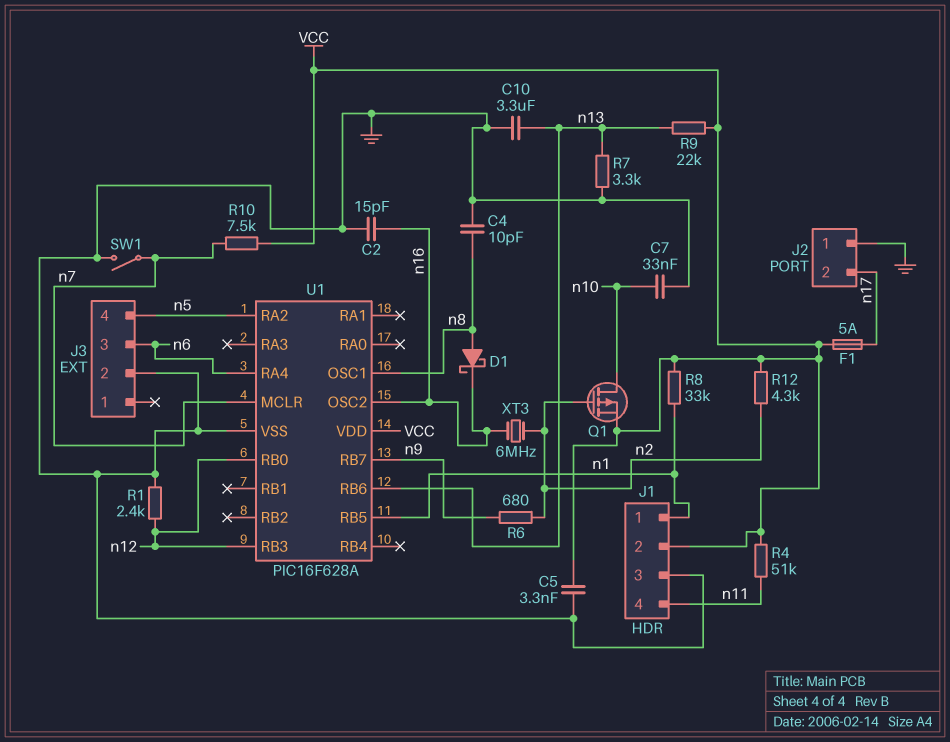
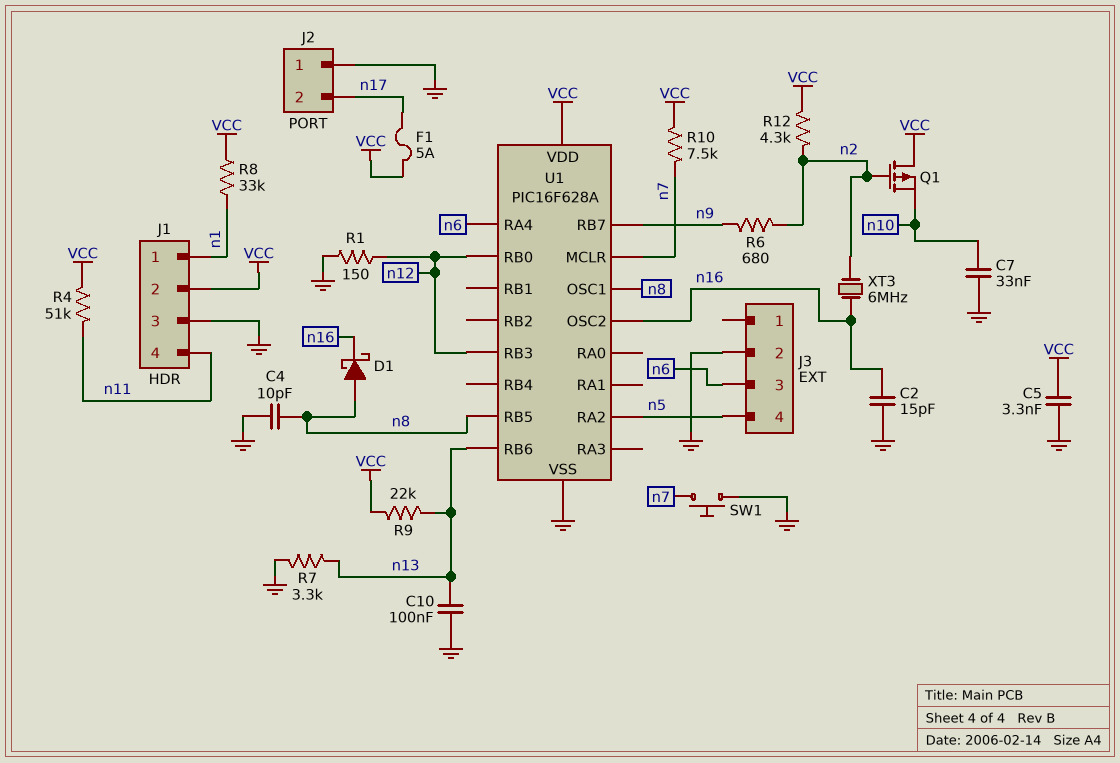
C10: 3.3uF (GND, n13) -> 100nF (GND, n13)
Q1: PMOS (G n2, D n10, S VCC) -> PMOS (G n2, D VCC, S n10)
R1: 2.4k (GND, n12) -> 150 (GND, n12)
SW1: switch (GND, n7) -> button (GND, n7)
U1 pin RB5: n1 -> n8

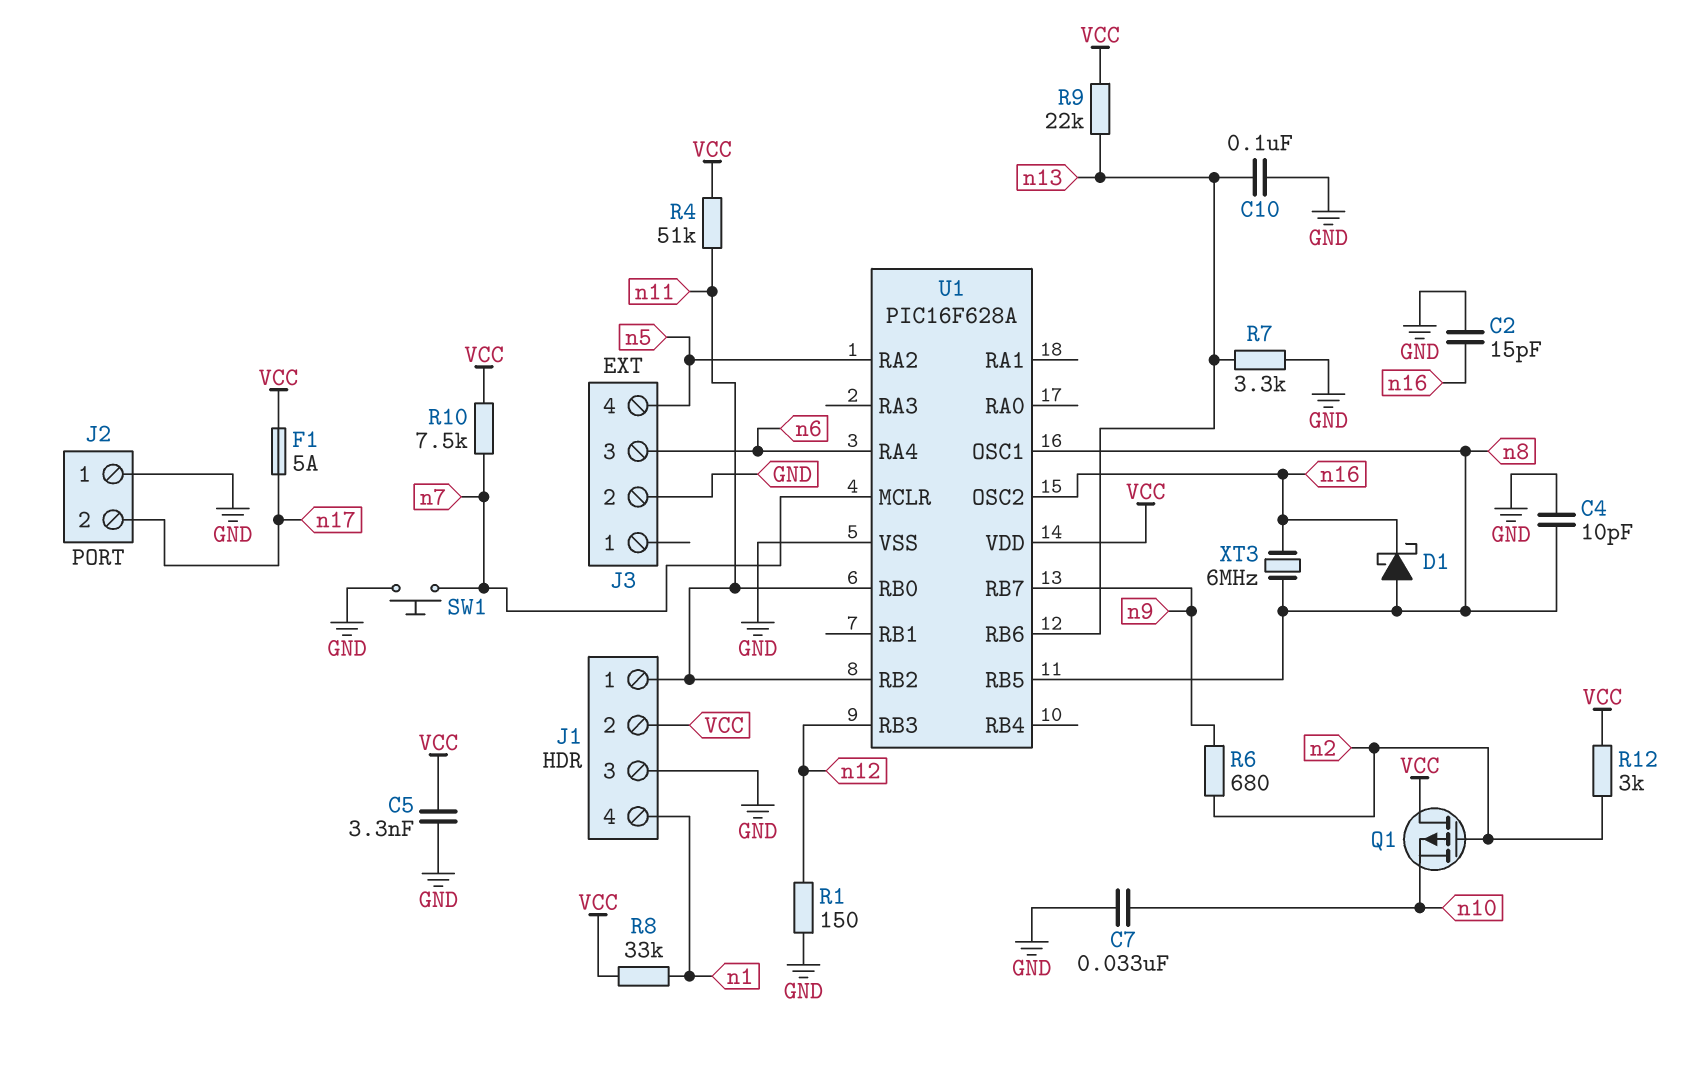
J1 pin 1: n1 -> n11
J1 pin 4: n11 -> n1
R12: 4.3k (VCC, n2) -> 3k (VCC, n2)
U1 pin RB0: n12 -> n11
U1 pin RB2: none -> n11
XT3: 6MHz (n2, n16) -> 6MHz (n8, n16)

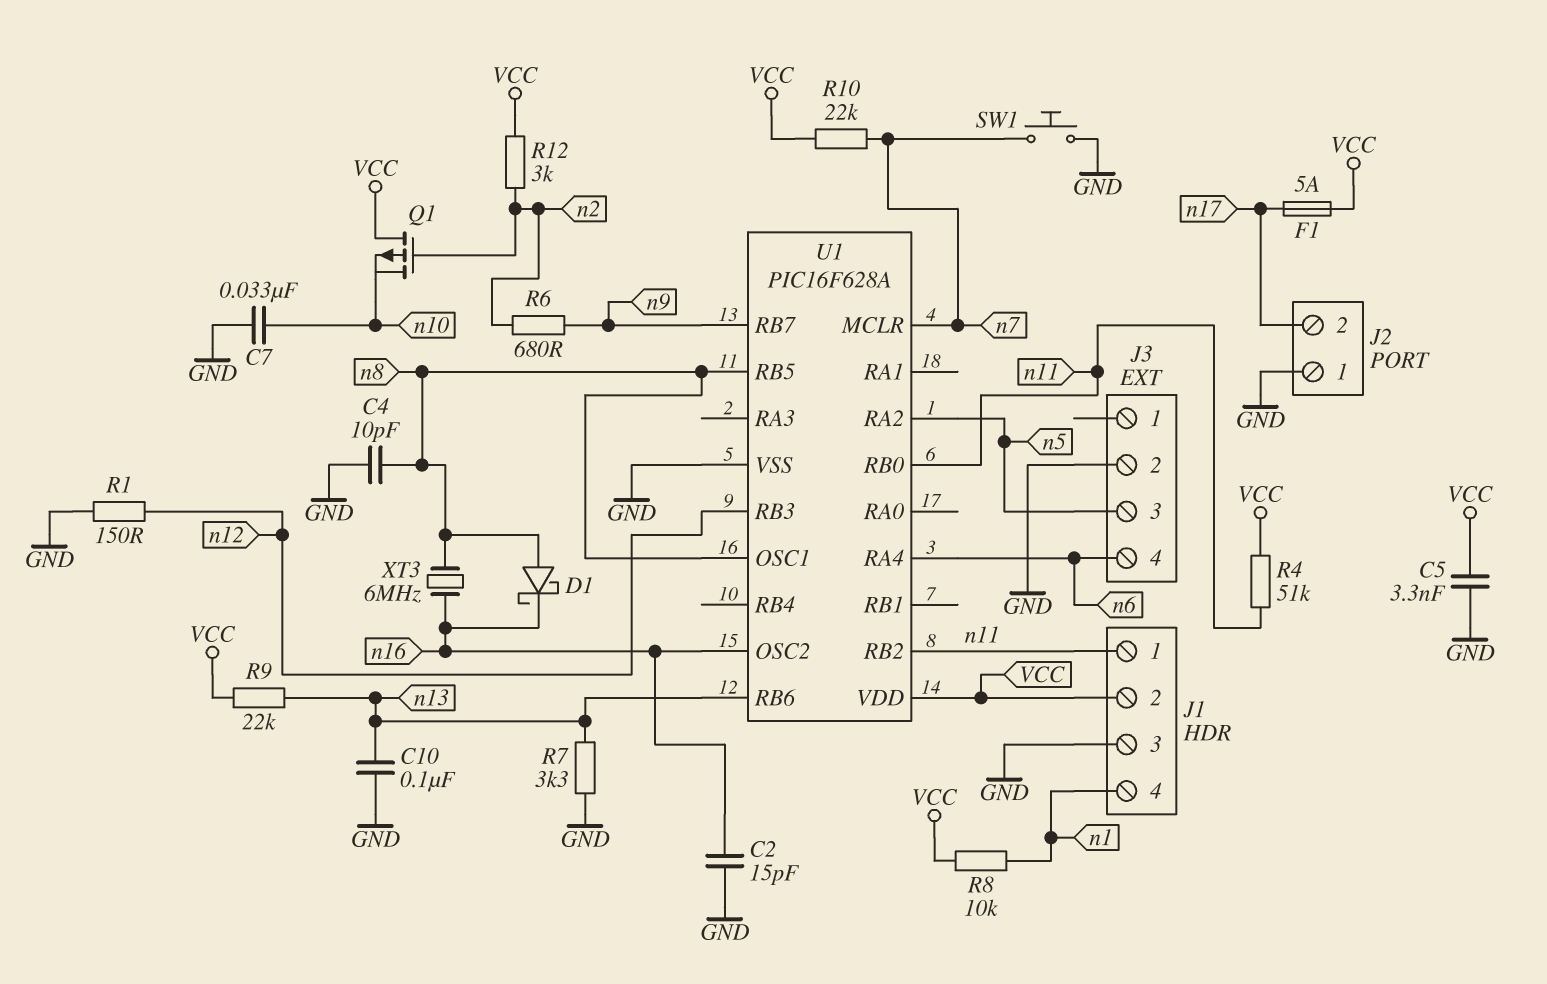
J3 pin 3: n6 -> n5
J3 pin 4: n5 -> n6
R8: 33k (VCC, n1) -> 10k (VCC, n1)
R10: 7.5k (VCC, n7) -> 22k (VCC, n7)

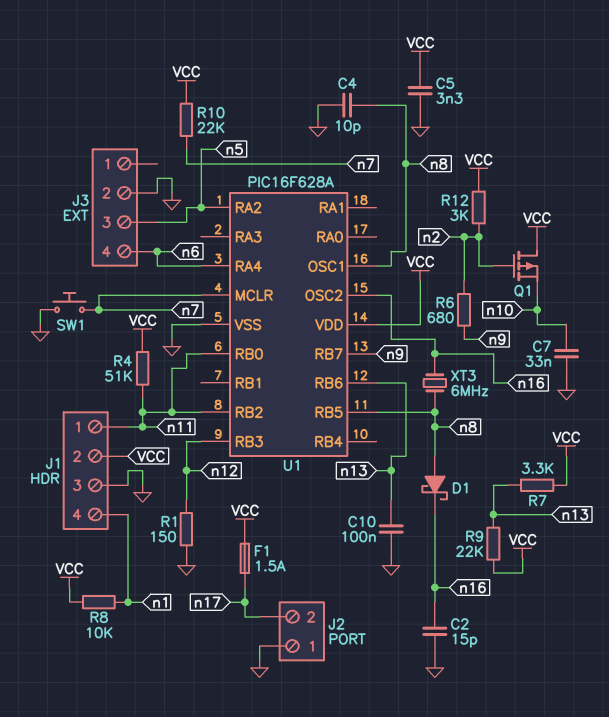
F1: 5A (VCC, n17) -> 1.5A (VCC, n17)
R7: 3.3k (GND, n13) -> 3.3k (VCC, n13)

